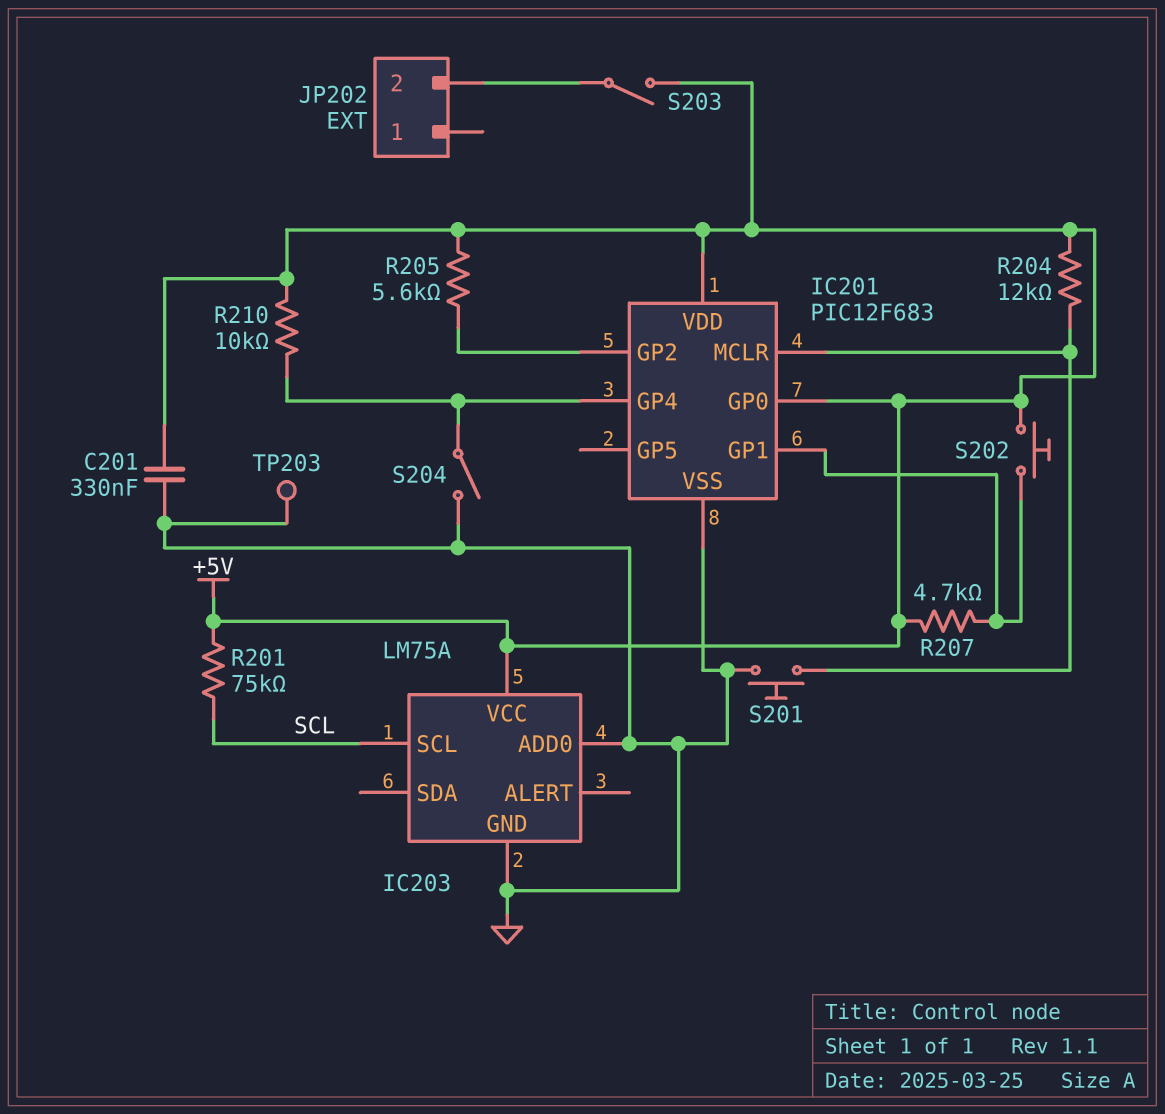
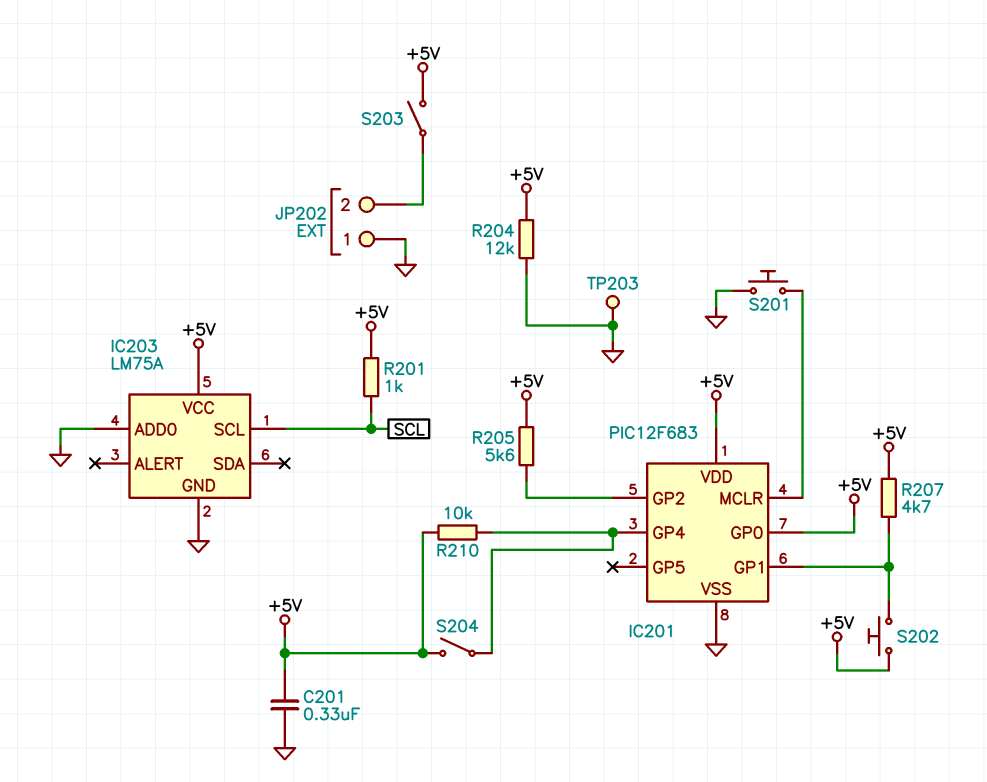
JP202 pin 1: none -> GND
R201: 75k (+5V, SCL) -> 1k (+5V, SCL)
R204: 12k (+5V, IC201/MCLR) -> 12k (+5V, GND)
S204: switch (GND, IC201/GP4) -> switch (+5V, IC201/GP4)

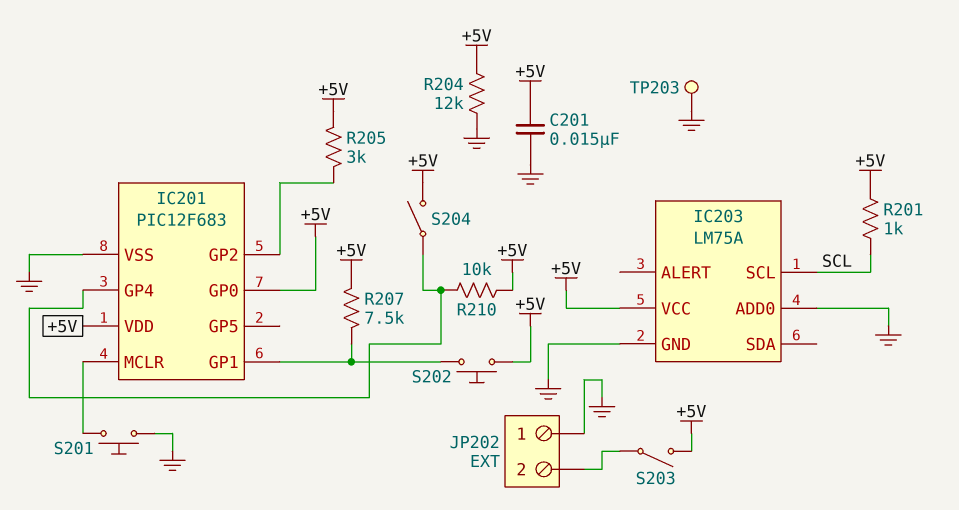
C201: 330nF (+5V, GND) -> 15nF (+5V, GND)
R205: 5.6k (+5V, IC201/GP2) -> 3k (+5V, IC201/GP2)
R207: 4.7k (+5V, IC201/GP1) -> 7.5k (+5V, IC201/GP1)

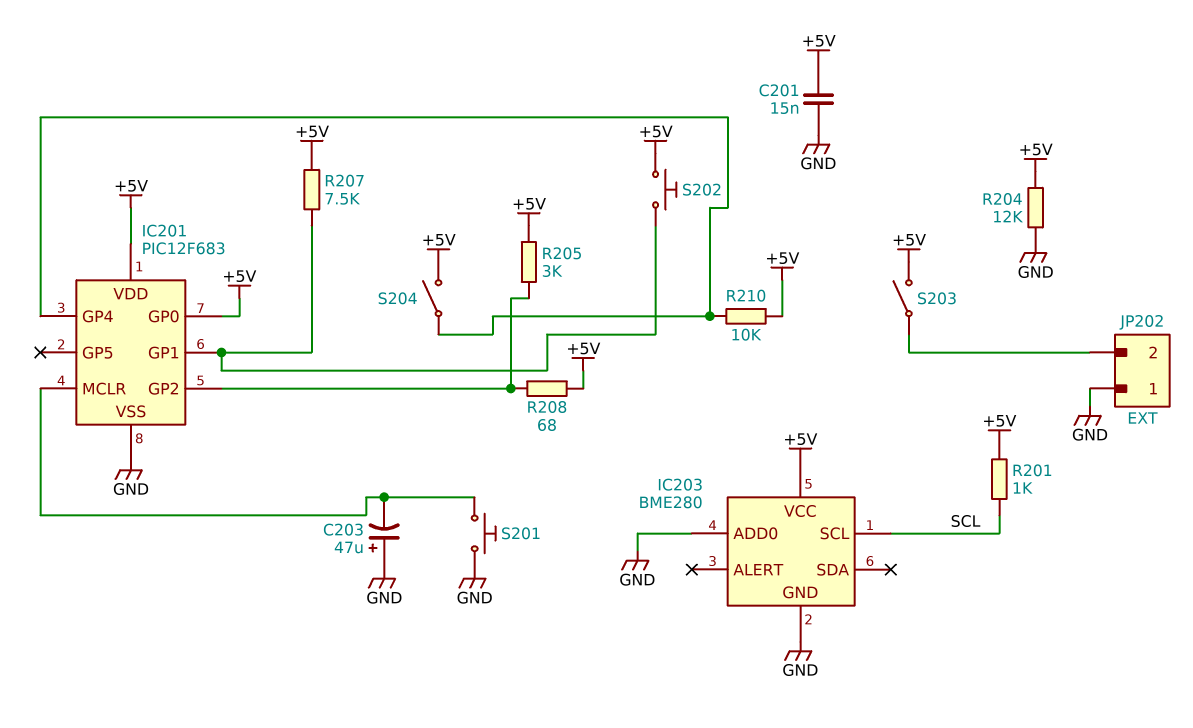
C203: none -> 47uF (plus GND, minus IC201/MCLR)
IC203: LM75A -> BME280
R208: none -> 68 (+5V, IC201/GP2)
TP203: test point (GND) -> none

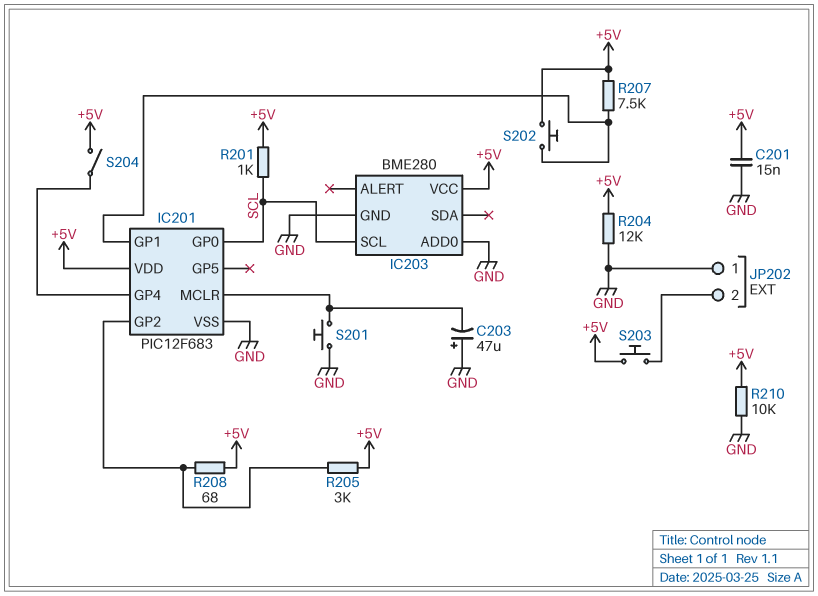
IC201 pin GP0: +5V -> SCL
R210: 10k (+5V, IC201/GP4) -> 10k (+5V, GND)
S203: switch (+5V, JP202/2) -> button (+5V, JP202/2)

